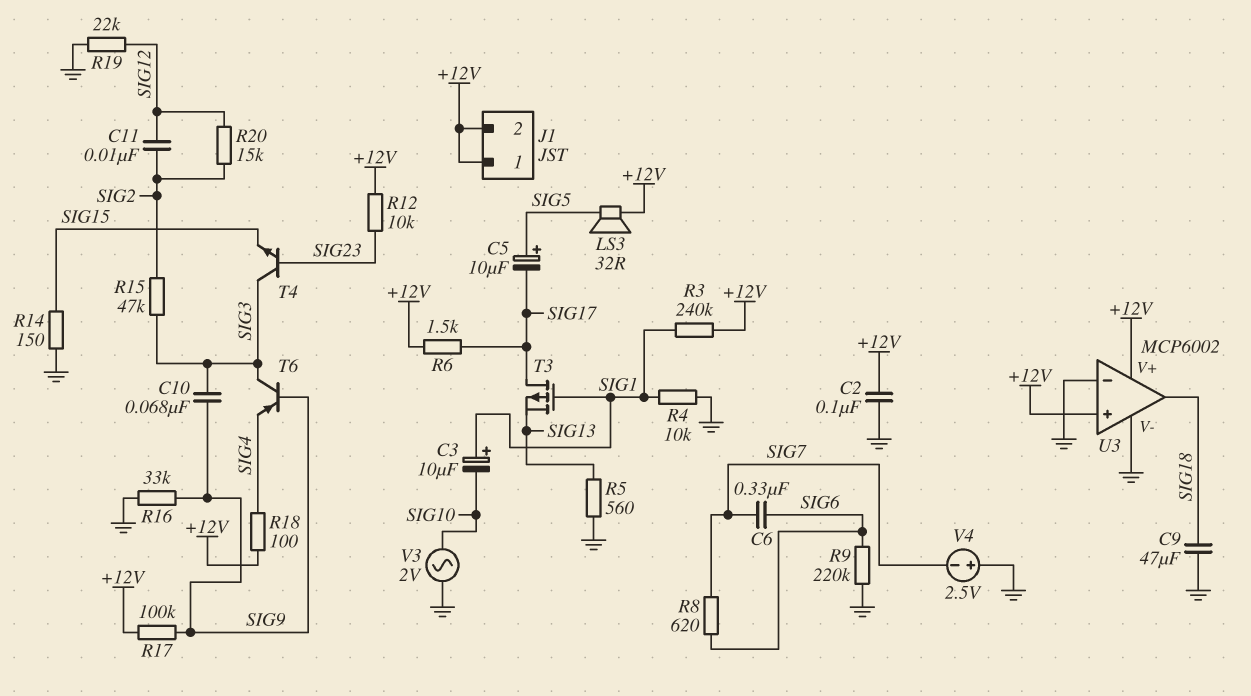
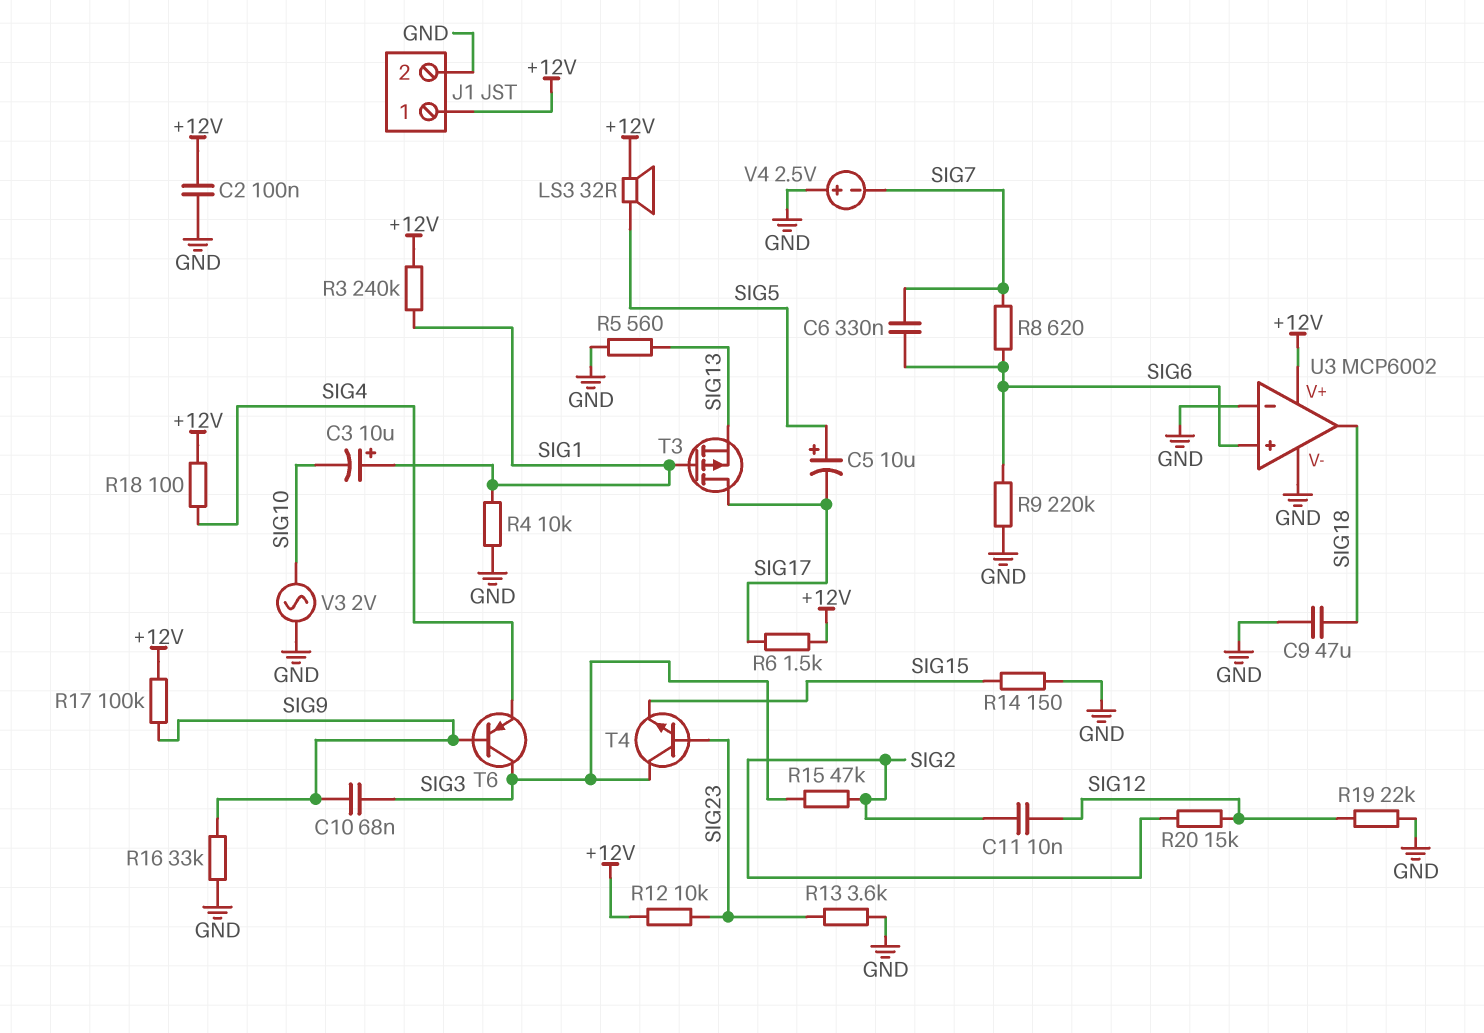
J1 pin 2: +12V -> GND
R13: none -> 3.6k (GND, SIG23)
U3 pin in+: +12V -> SIG6

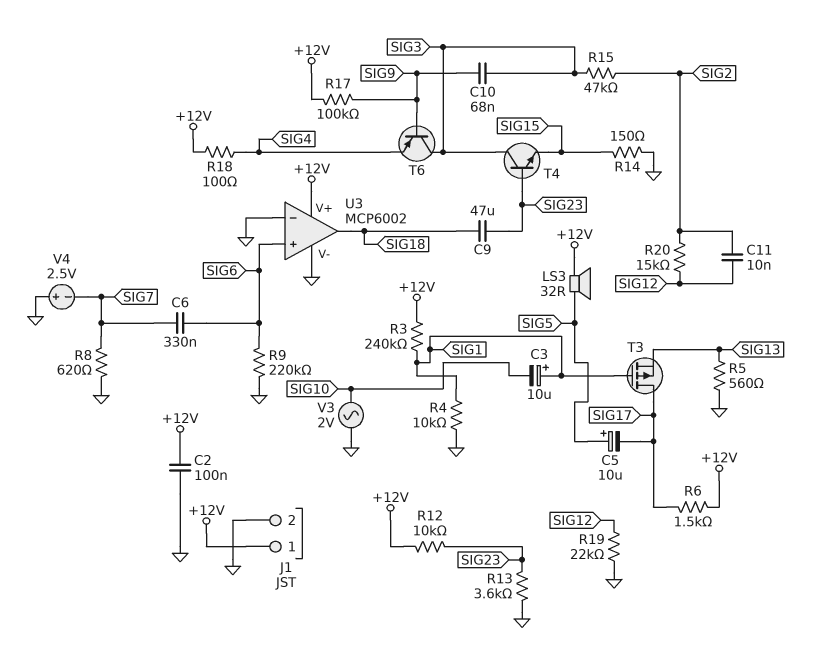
C9: 47uF (GND, SIG18) -> 47uF (SIG18, SIG23)
R8: 620 (SIG6, SIG7) -> 620 (GND, SIG7)
R16: 33k (GND, SIG9) -> none

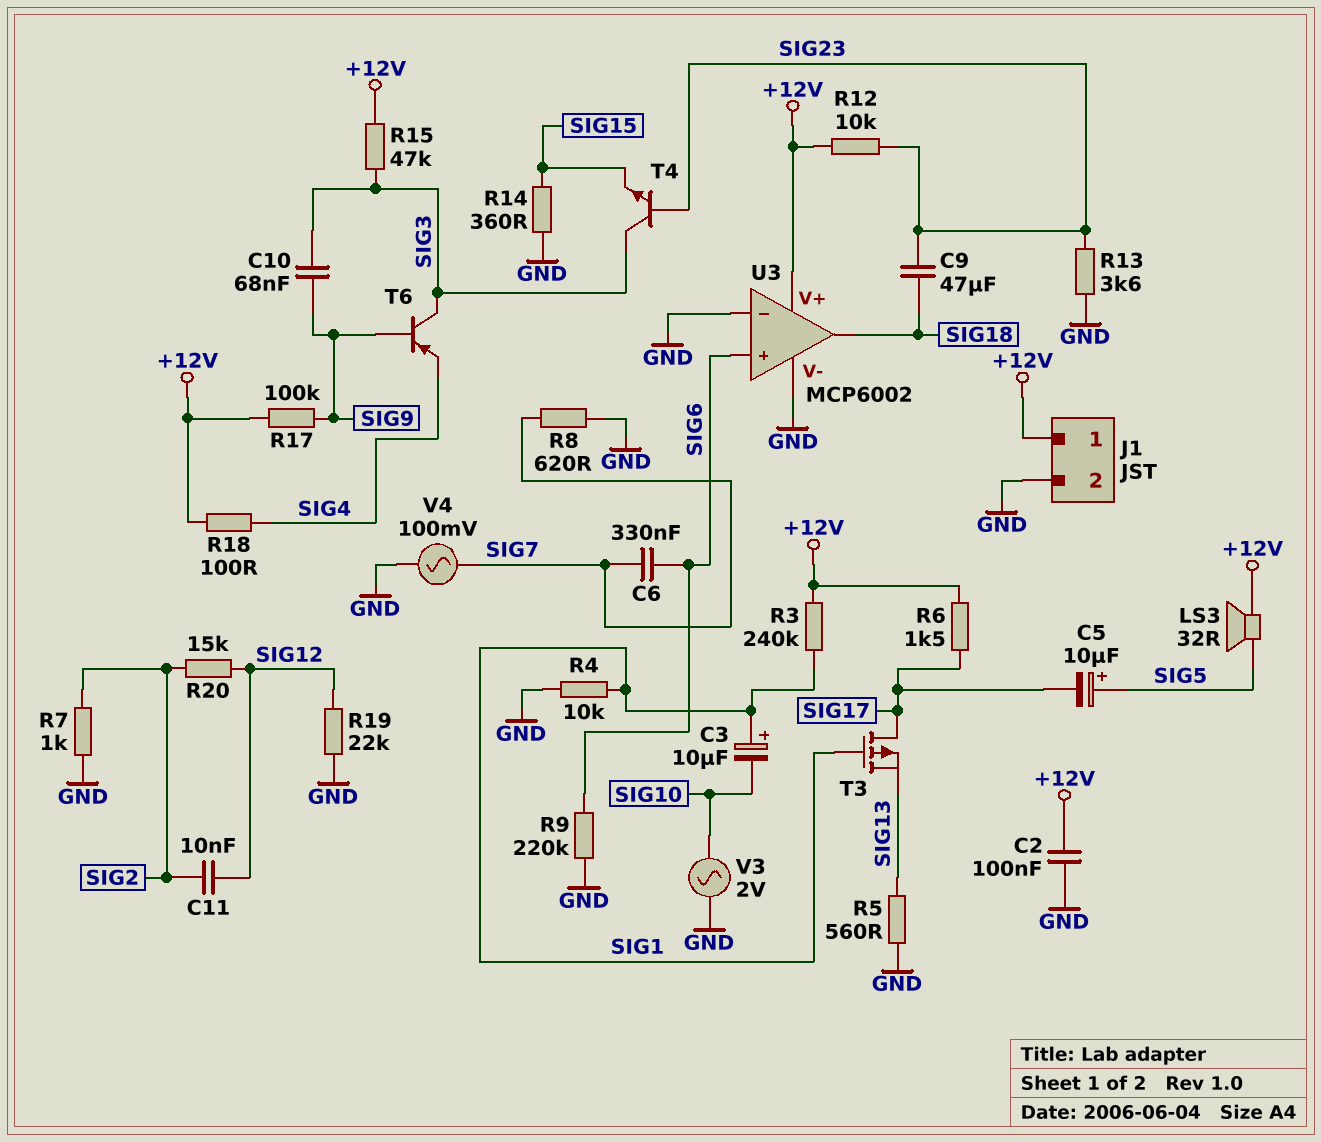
R7: none -> 1k (GND, SIG2)
R14: 150 (GND, SIG15) -> 360 (GND, SIG15)
R15: 47k (SIG2, SIG3) -> 47k (+12V, SIG3)
V4: 2.5V (plus GND, minus SIG7) -> AC 100mV (GND, SIG7)

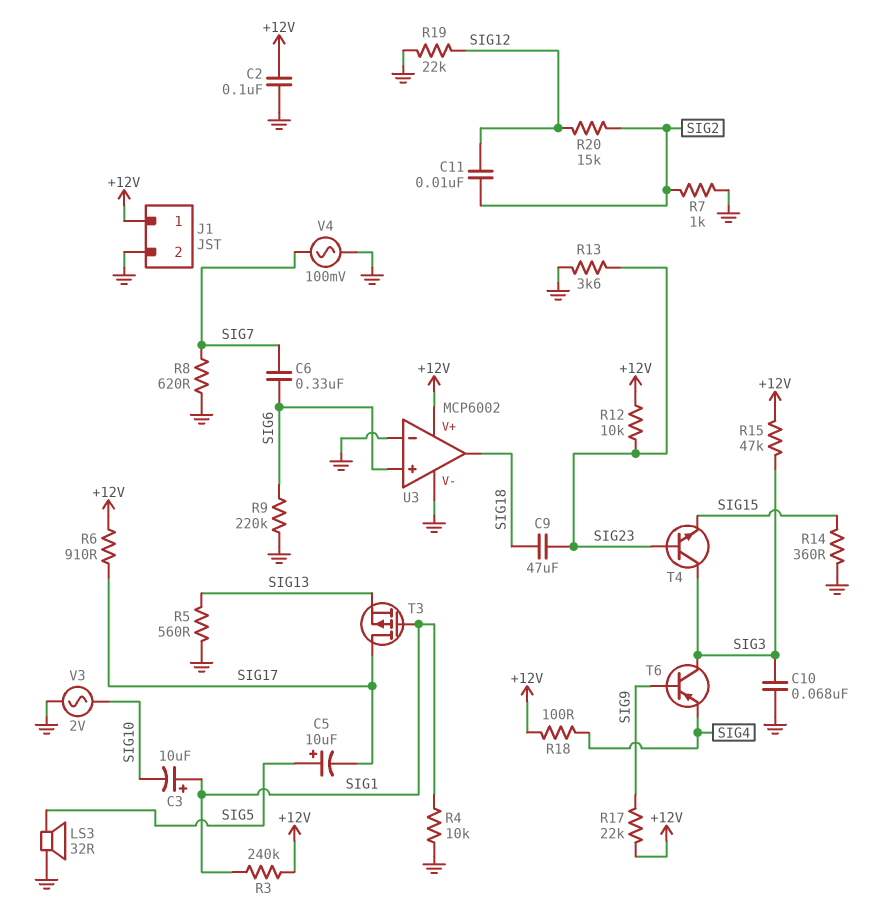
C10: 68nF (SIG3, SIG9) -> 68nF (GND, SIG3)
LS3: speaker 32R (+12V, SIG5) -> speaker 32R (GND, SIG5)
R6: 1.5k (+12V, SIG17) -> 910 (+12V, SIG17)
R17: 100k (+12V, SIG9) -> 22k (+12V, SIG9)

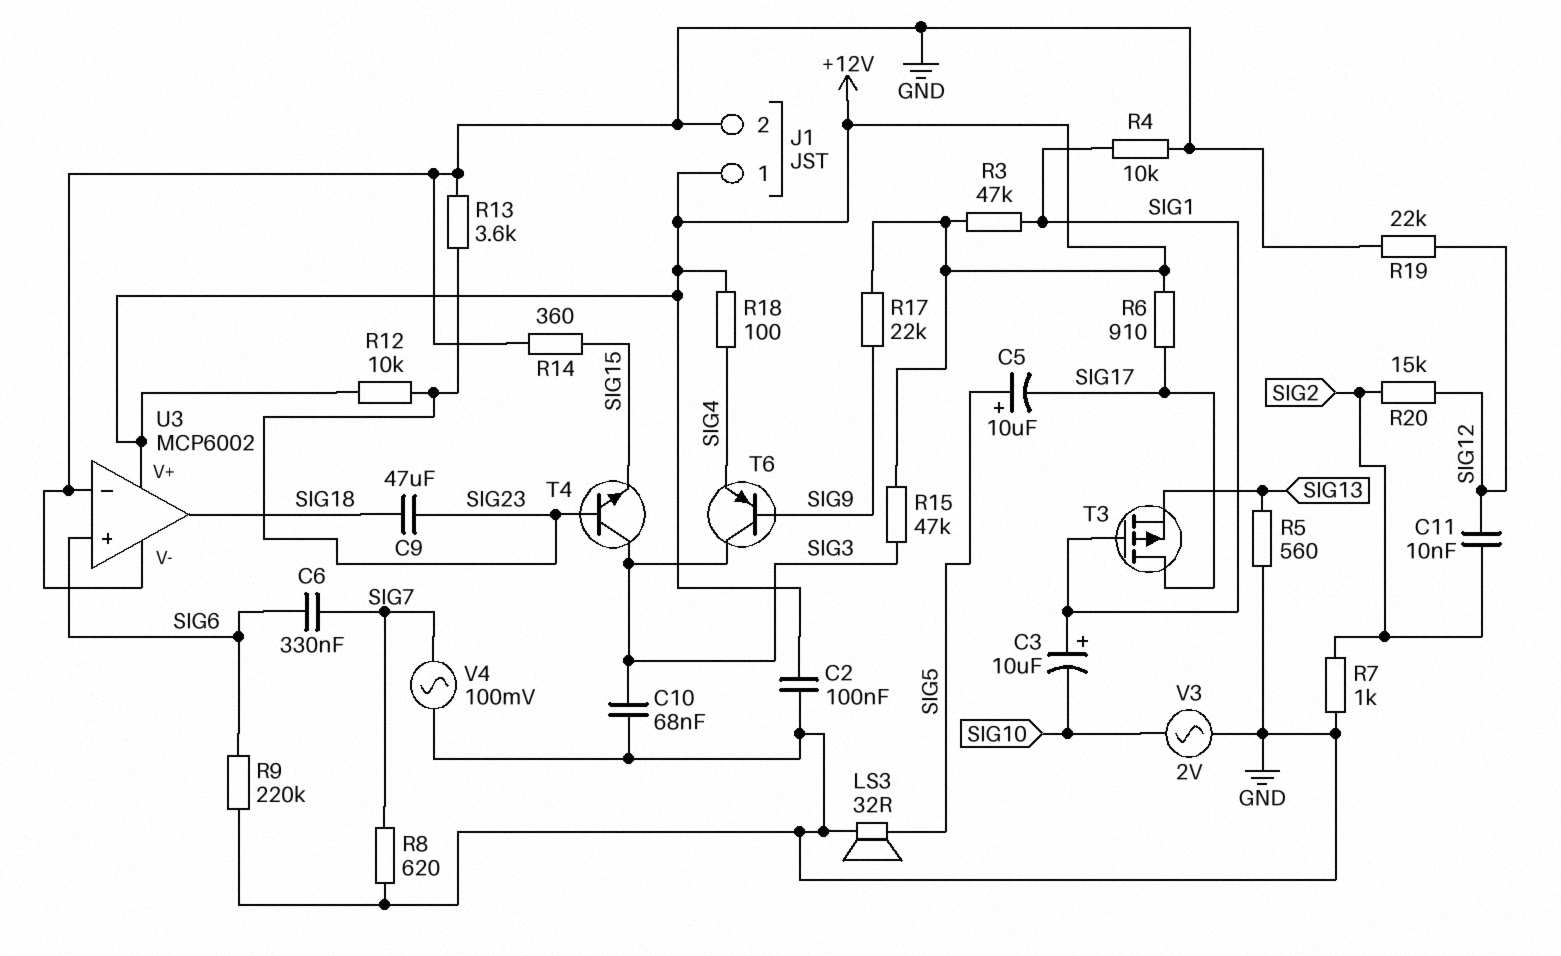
R3: 240k (+12V, SIG1) -> 47k (+12V, SIG1)

